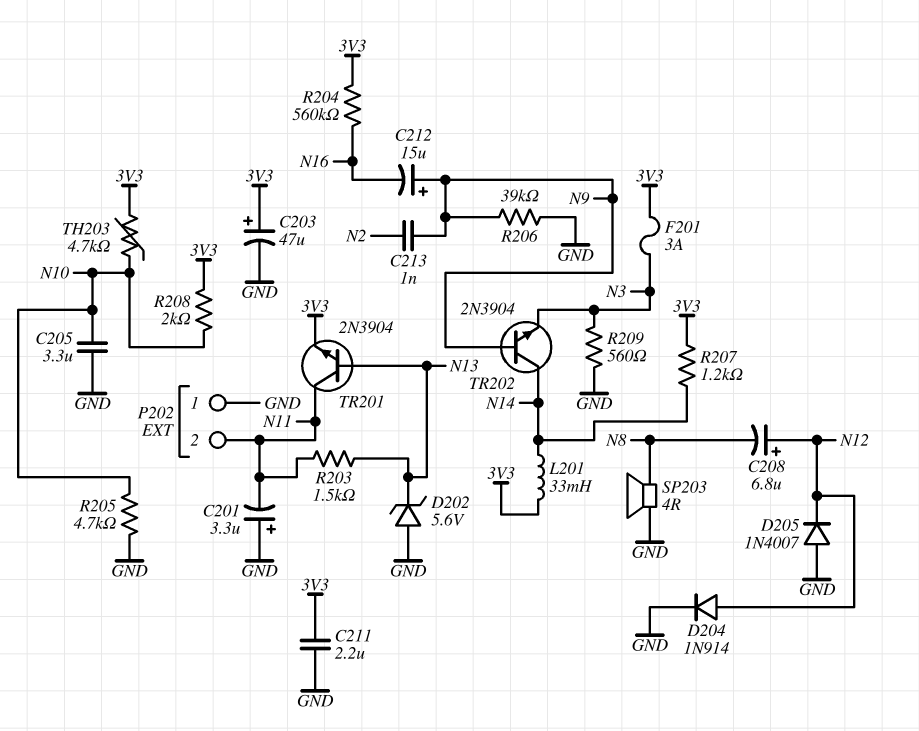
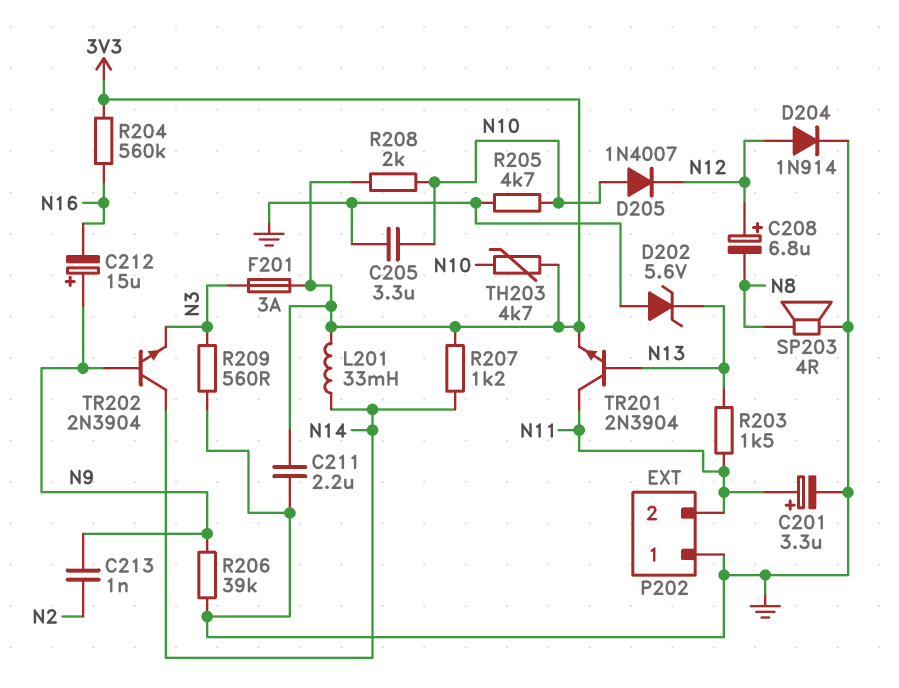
C201: 3.3uF (plus GND, minus N11) -> 3.3uF (plus N11, minus GND)
C203: 47uF (plus 3V3, minus GND) -> none
D205: diode 1N4007 (A GND, K N12) -> diode 1N4007 (A N10, K N12)

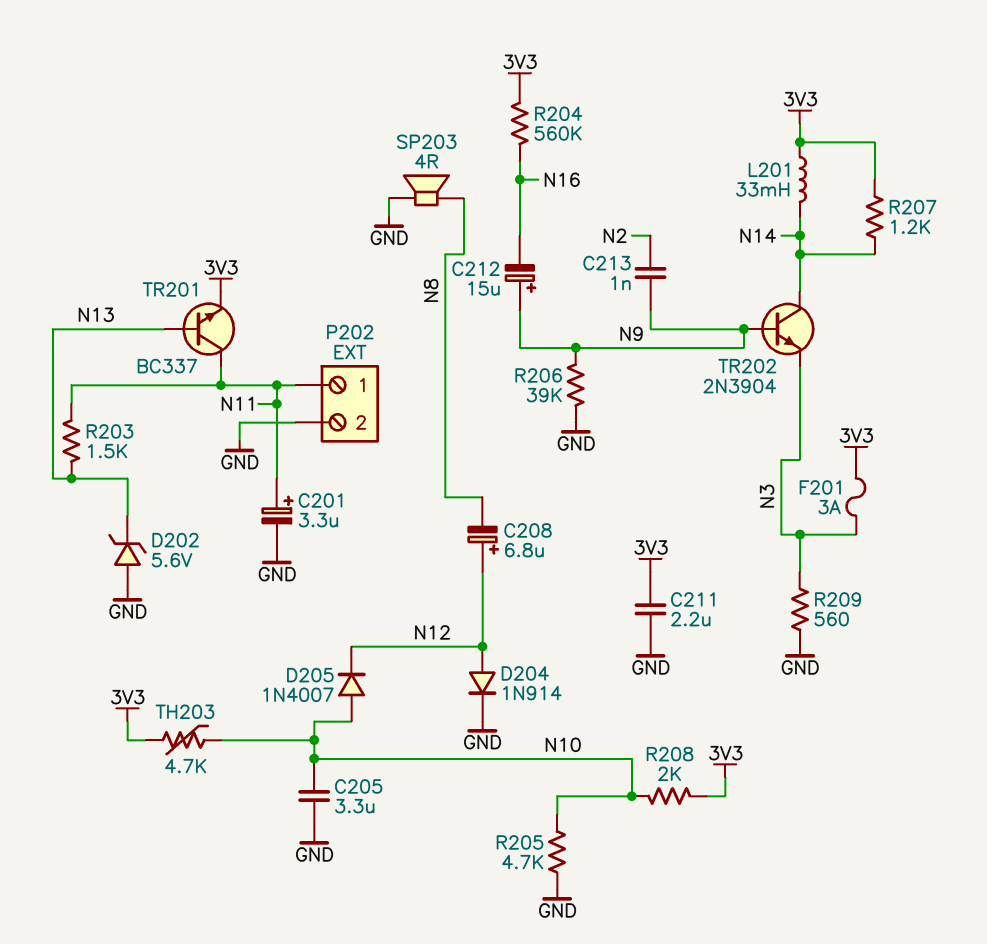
P202 pin 1: GND -> N11
P202 pin 2: N11 -> GND
TR201: NPN 2N3904 (B N13, C N11, E 3V3) -> NPN BC337 (B N13, C N11, E 3V3)

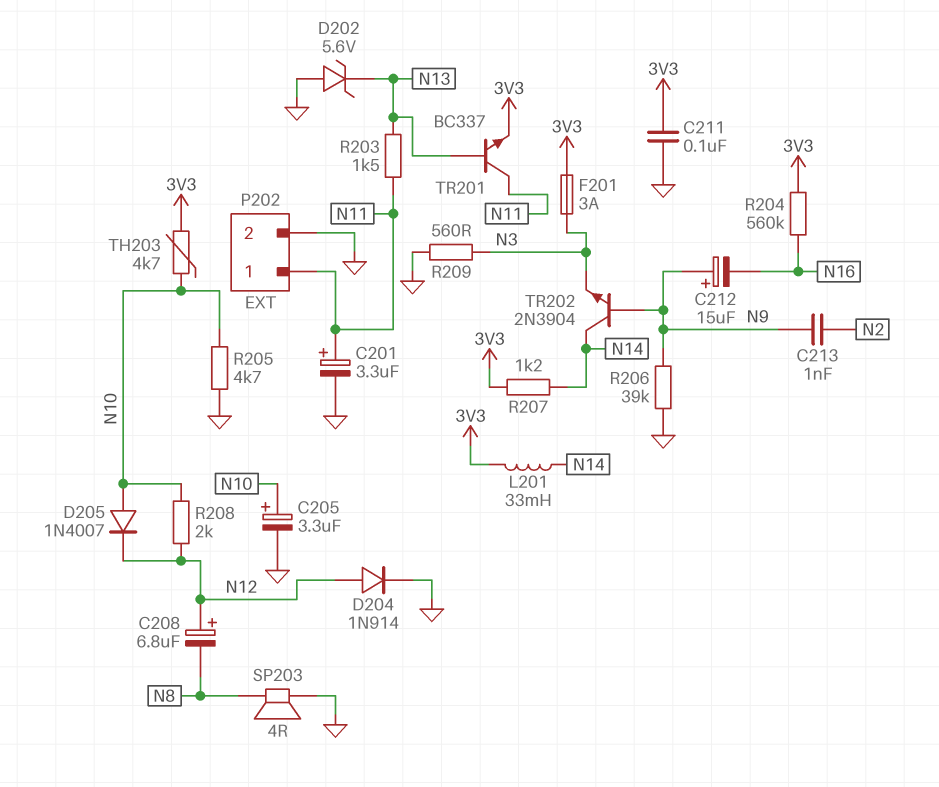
C205: 3.3uF (GND, N10) -> 3.3uF (plus N10, minus GND)
C211: 2.2uF (3V3, GND) -> 100nF (3V3, GND)
R208: 2k (3V3, N10) -> 2k (N10, N12)

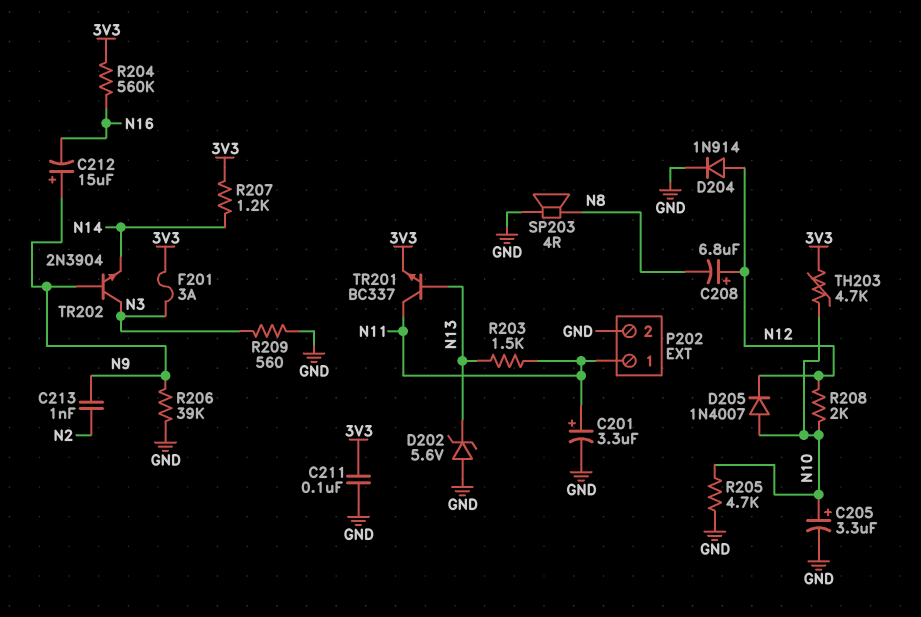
L201: 33mH (3V3, N14) -> none
TR202: NPN 2N3904 (B N9, C N14, E N3) -> NPN 2N3904 (B N9, C N3, E N14)

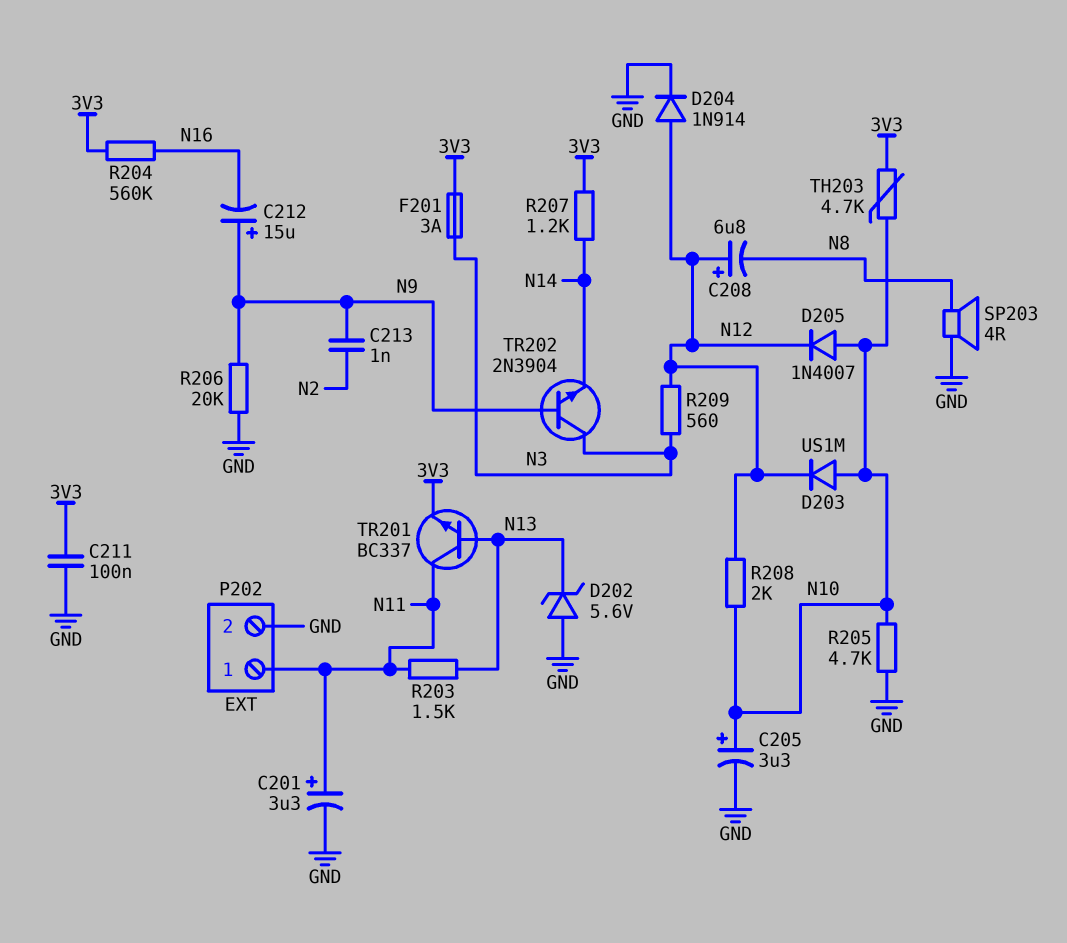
D203: none -> diode US1M (A N10, K N12)
R206: 39k (GND, N9) -> 20k (GND, N9)
R209: 560 (GND, N3) -> 560 (N3, N12)

